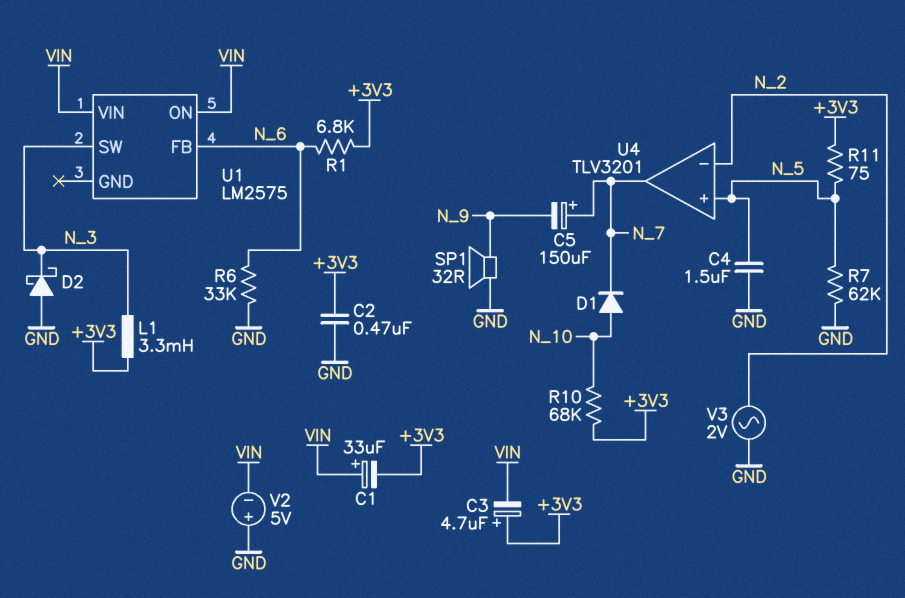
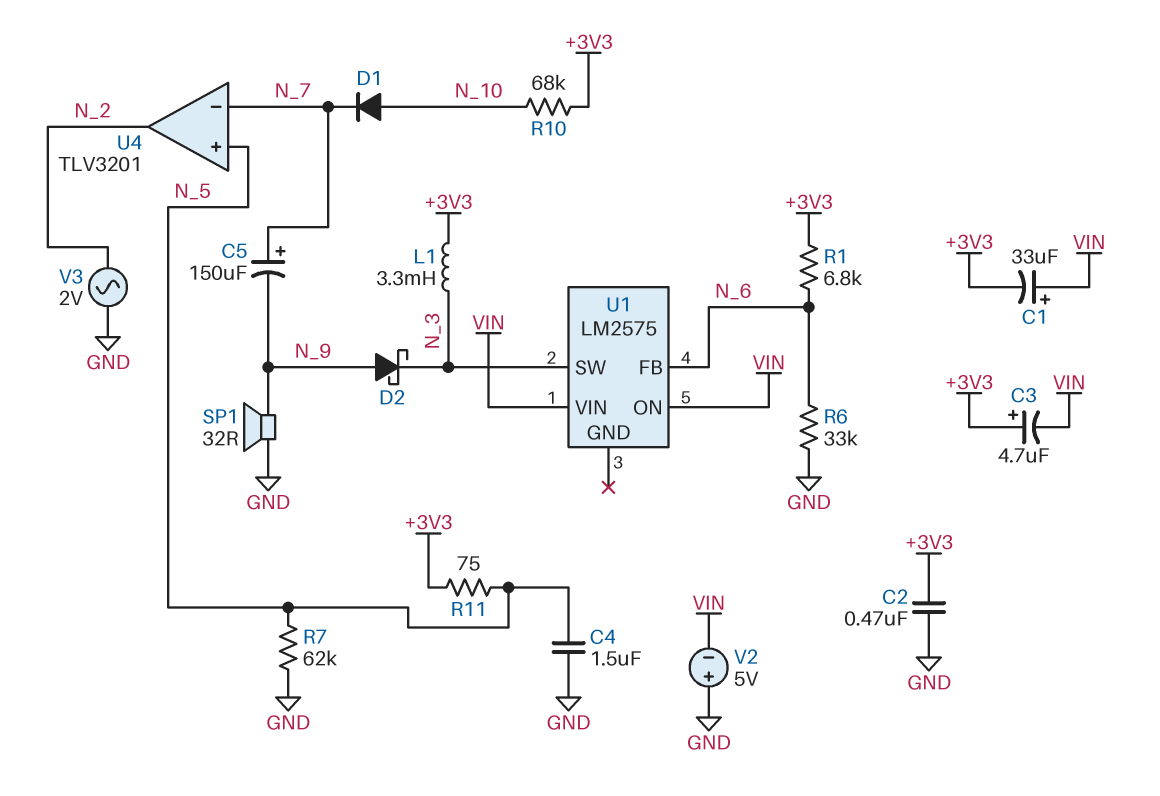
D2: schottky (A GND, K N_3) -> schottky (A N_9, K N_3)
U4 pin in-: N_2 -> N_7
U4 pin out: N_7 -> N_2

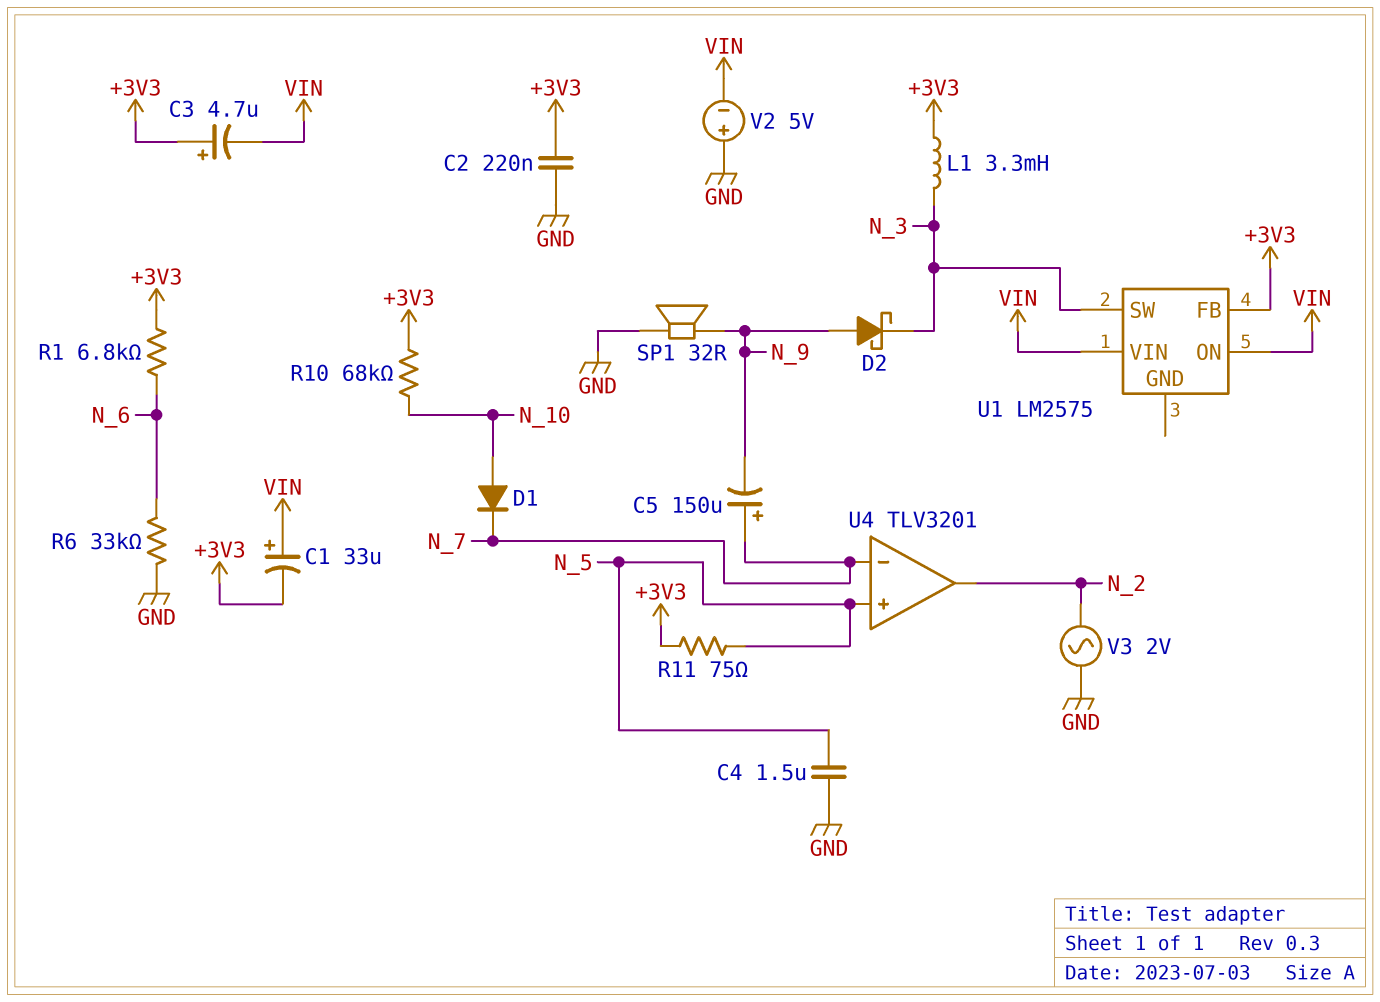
C2: 470nF (+3V3, GND) -> 220nF (+3V3, GND)
R7: 62k (GND, N_5) -> none
U1 pin FB: N_6 -> +3V3

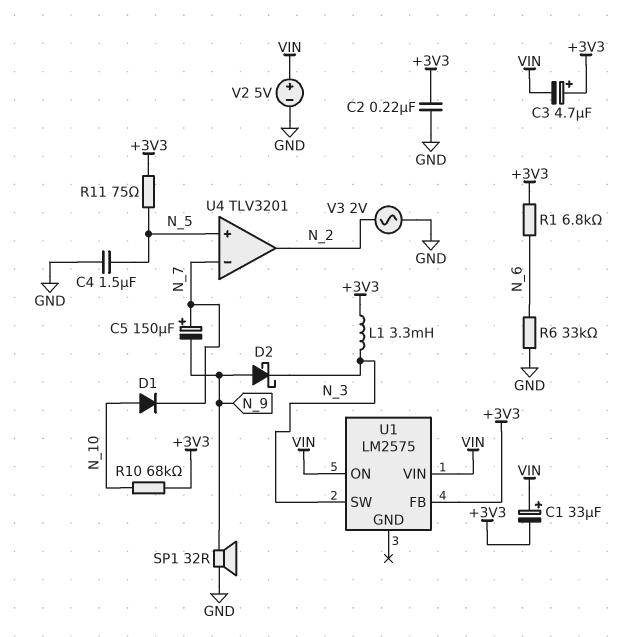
V2: 5V (plus GND, minus VIN) -> 5V (plus VIN, minus GND)

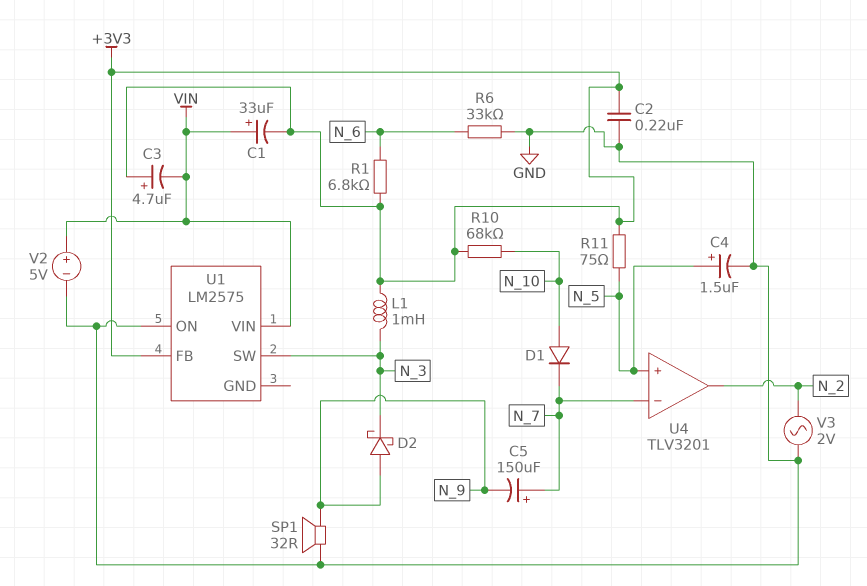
C4: 1.5uF (GND, N_5) -> 1.5uF (plus N_5, minus GND)
L1: 3.3mH (+3V3, N_3) -> 1mH (+3V3, N_3)
U1 pin ON: VIN -> GND

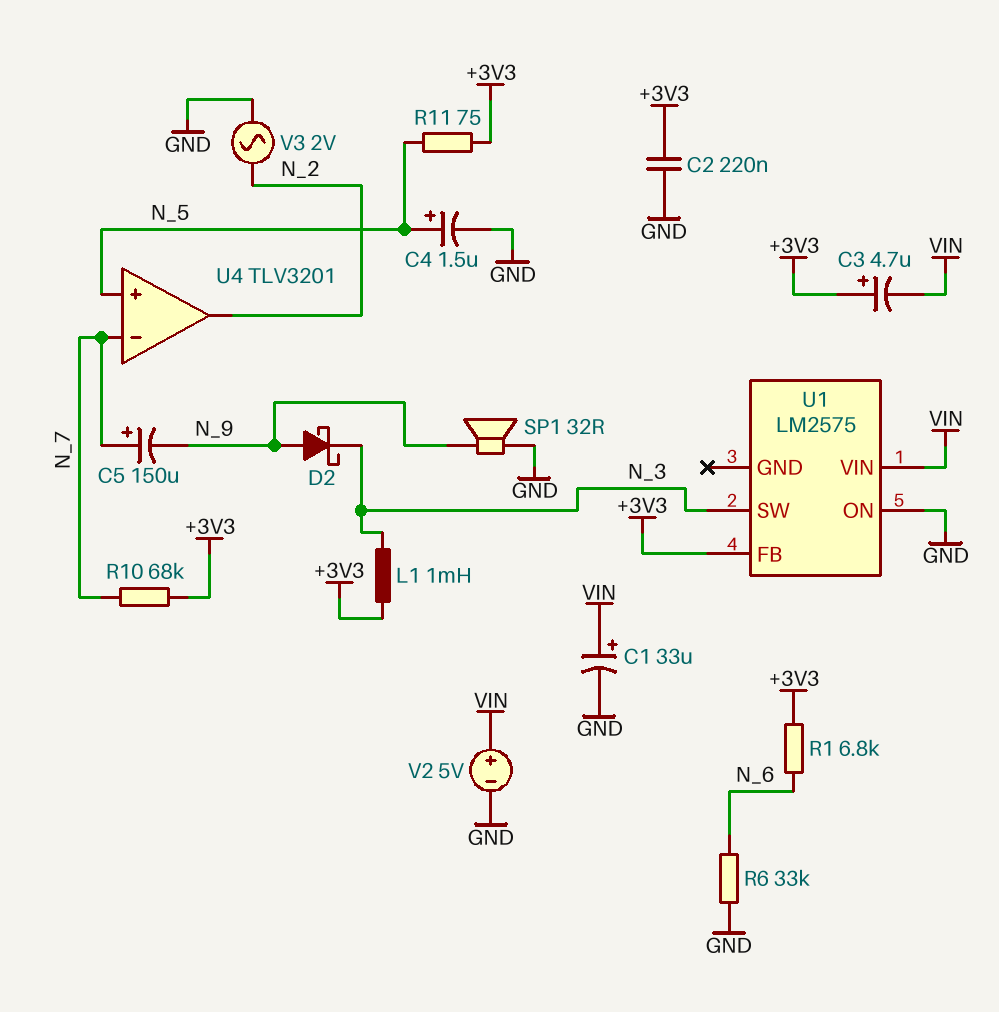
C1: 33uF (plus VIN, minus +3V3) -> 33uF (plus VIN, minus GND)
D1: diode (A N_10, K N_7) -> none
R10: 68k (+3V3, N_10) -> 68k (+3V3, N_7)

